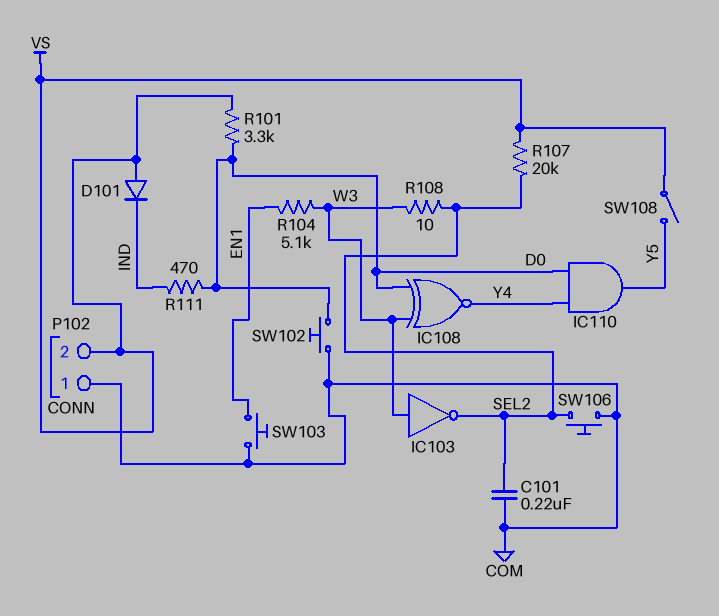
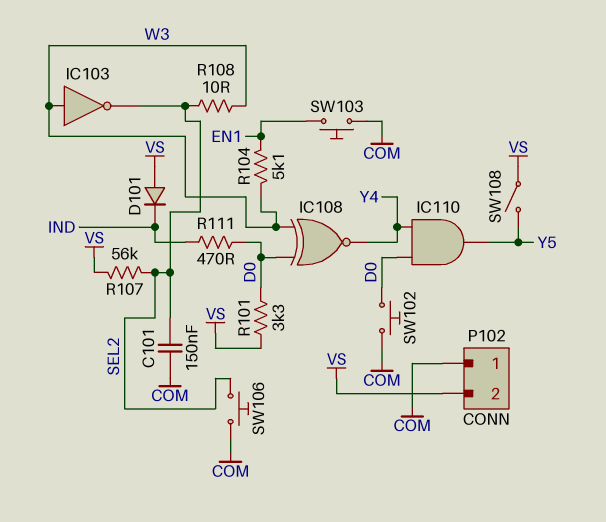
C101: 220nF (COM, SEL2) -> 150nF (COM, SEL2)
R107: 20k (SEL2, VS) -> 56k (SEL2, VS)

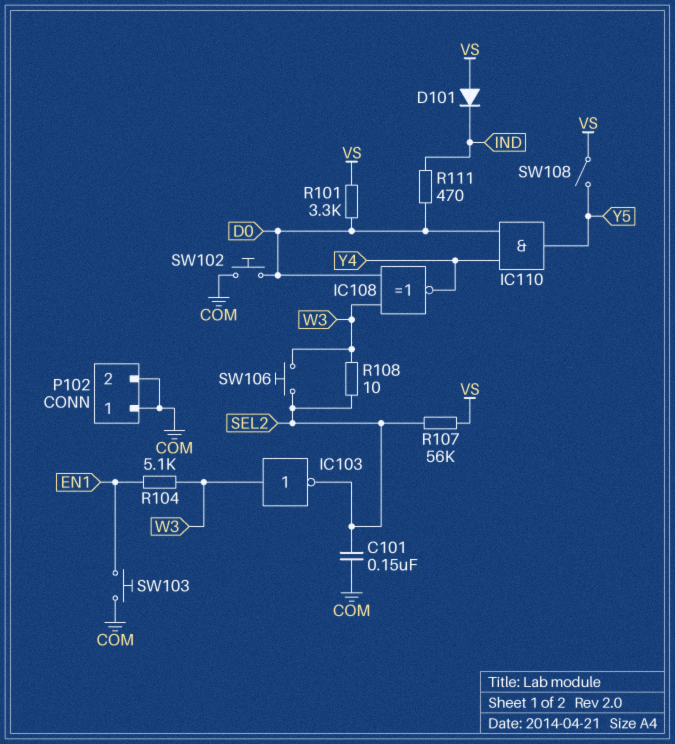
P102 pin 2: VS -> COM
SW106: button (COM, SEL2) -> button (SEL2, W3)

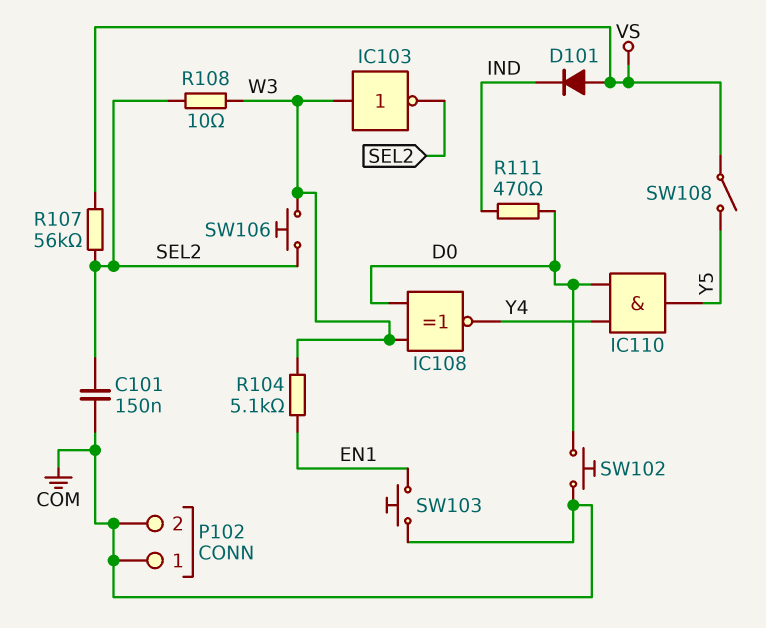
R101: 3.3k (D0, VS) -> none

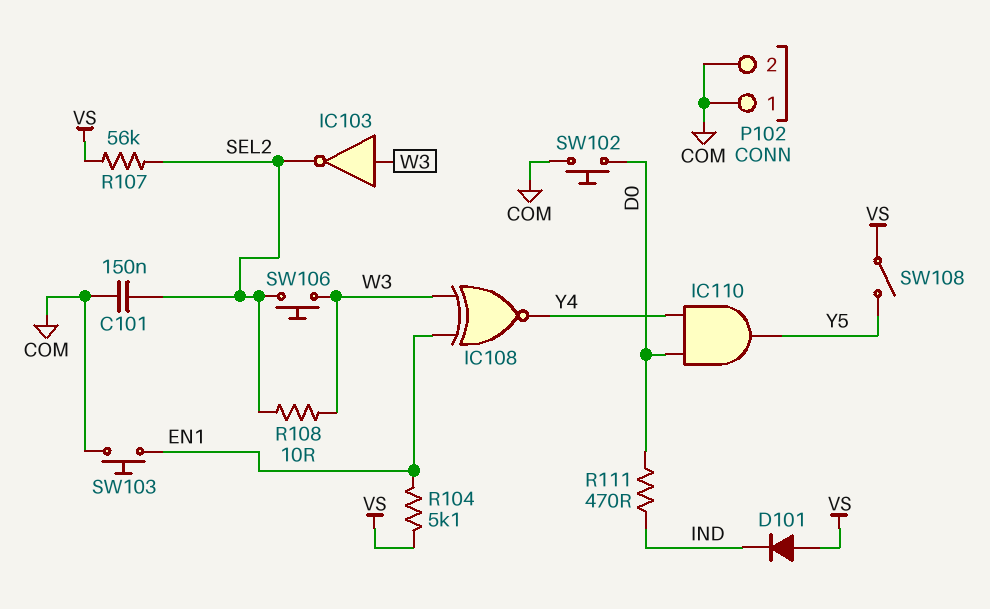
IC108: XNOR (in D0, in W3, out Y4) -> XNOR (in EN1, in W3, out Y4)
R104: 5.1k (EN1, W3) -> 5.1k (EN1, VS)

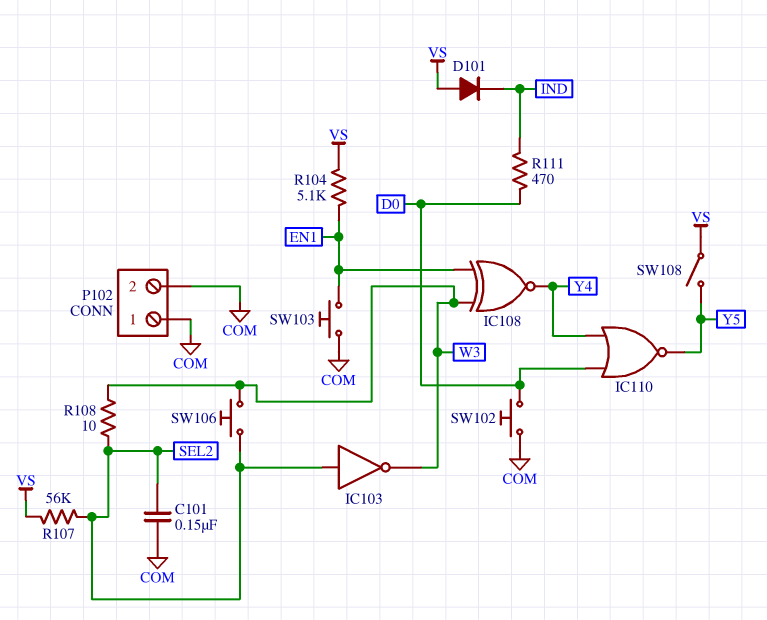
IC103: NOT (in W3, out SEL2) -> NOT (in SEL2, out W3)
IC110: AND (in D0, in Y4, out Y5) -> NOR (in D0, in Y4, out Y5)

